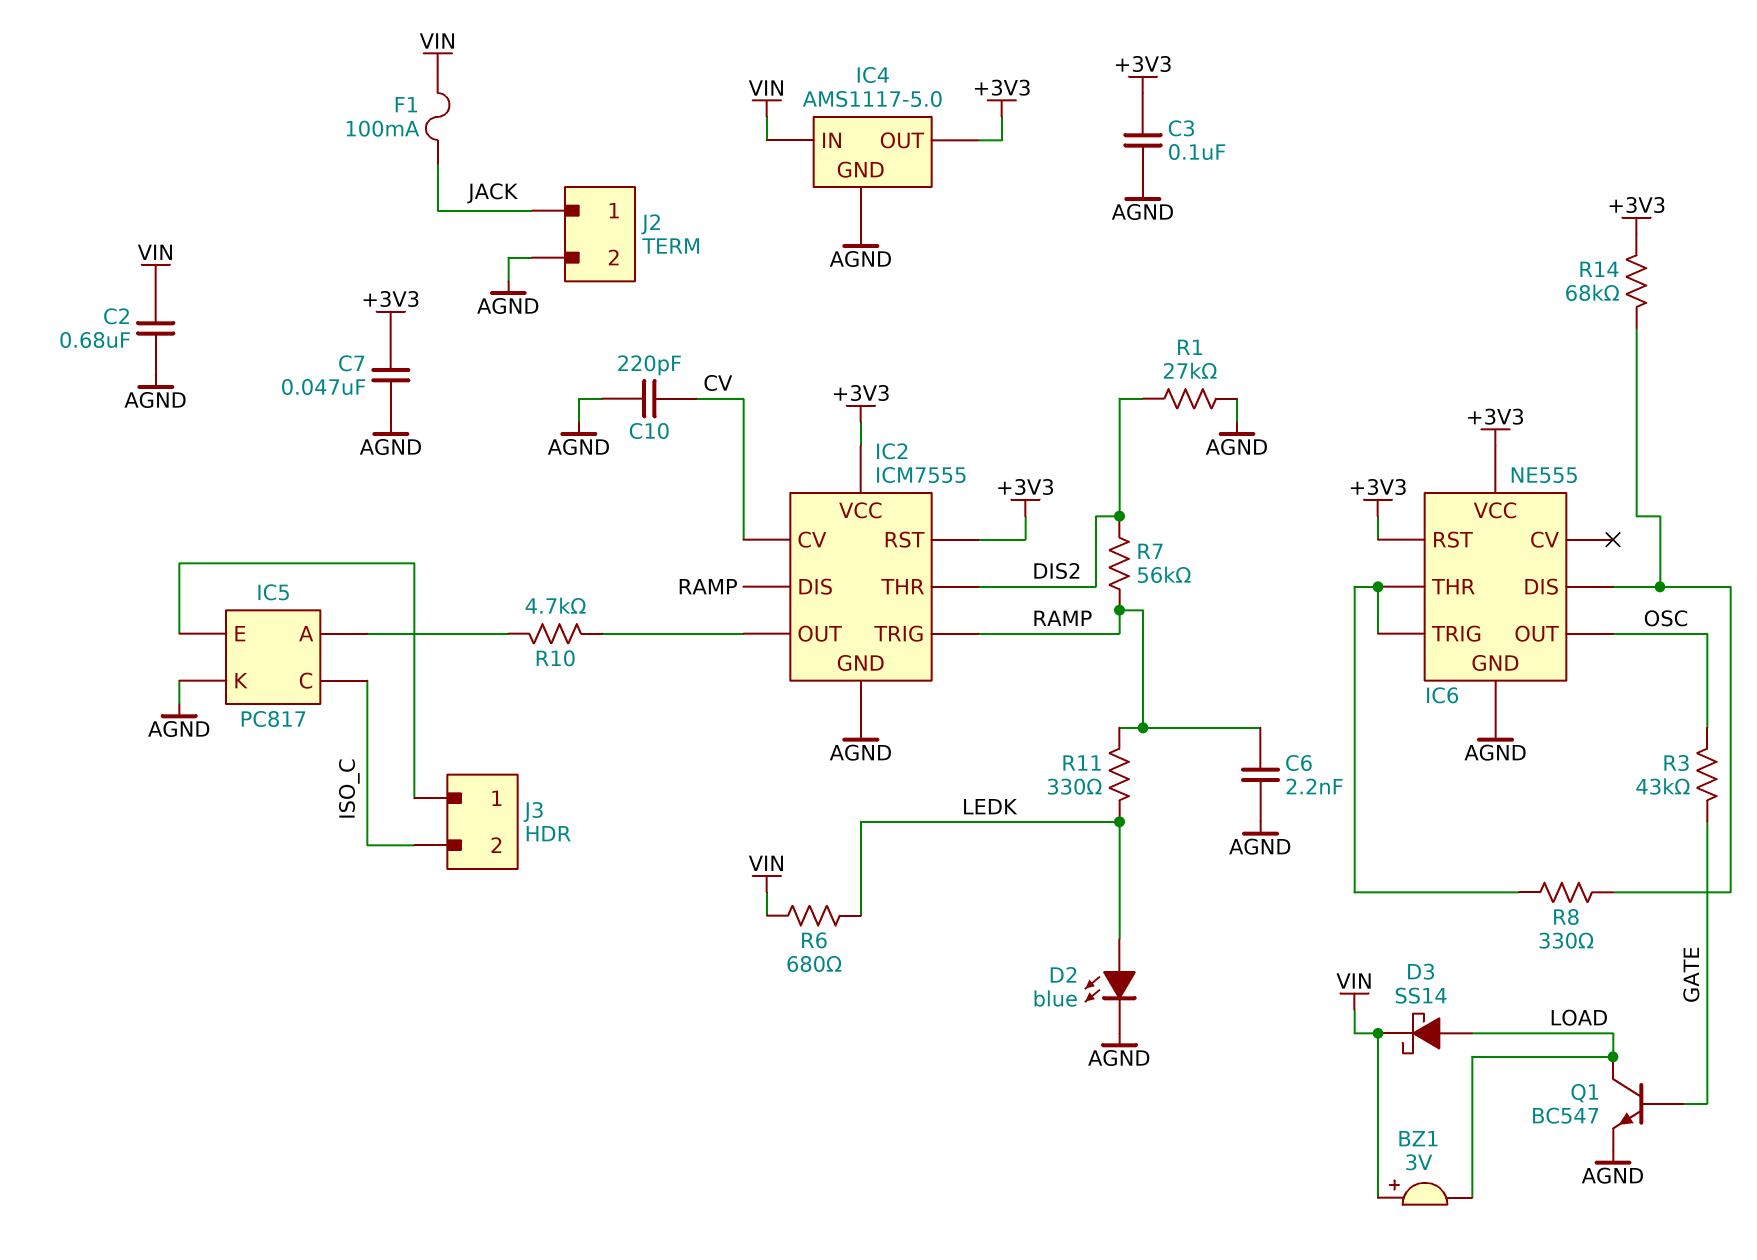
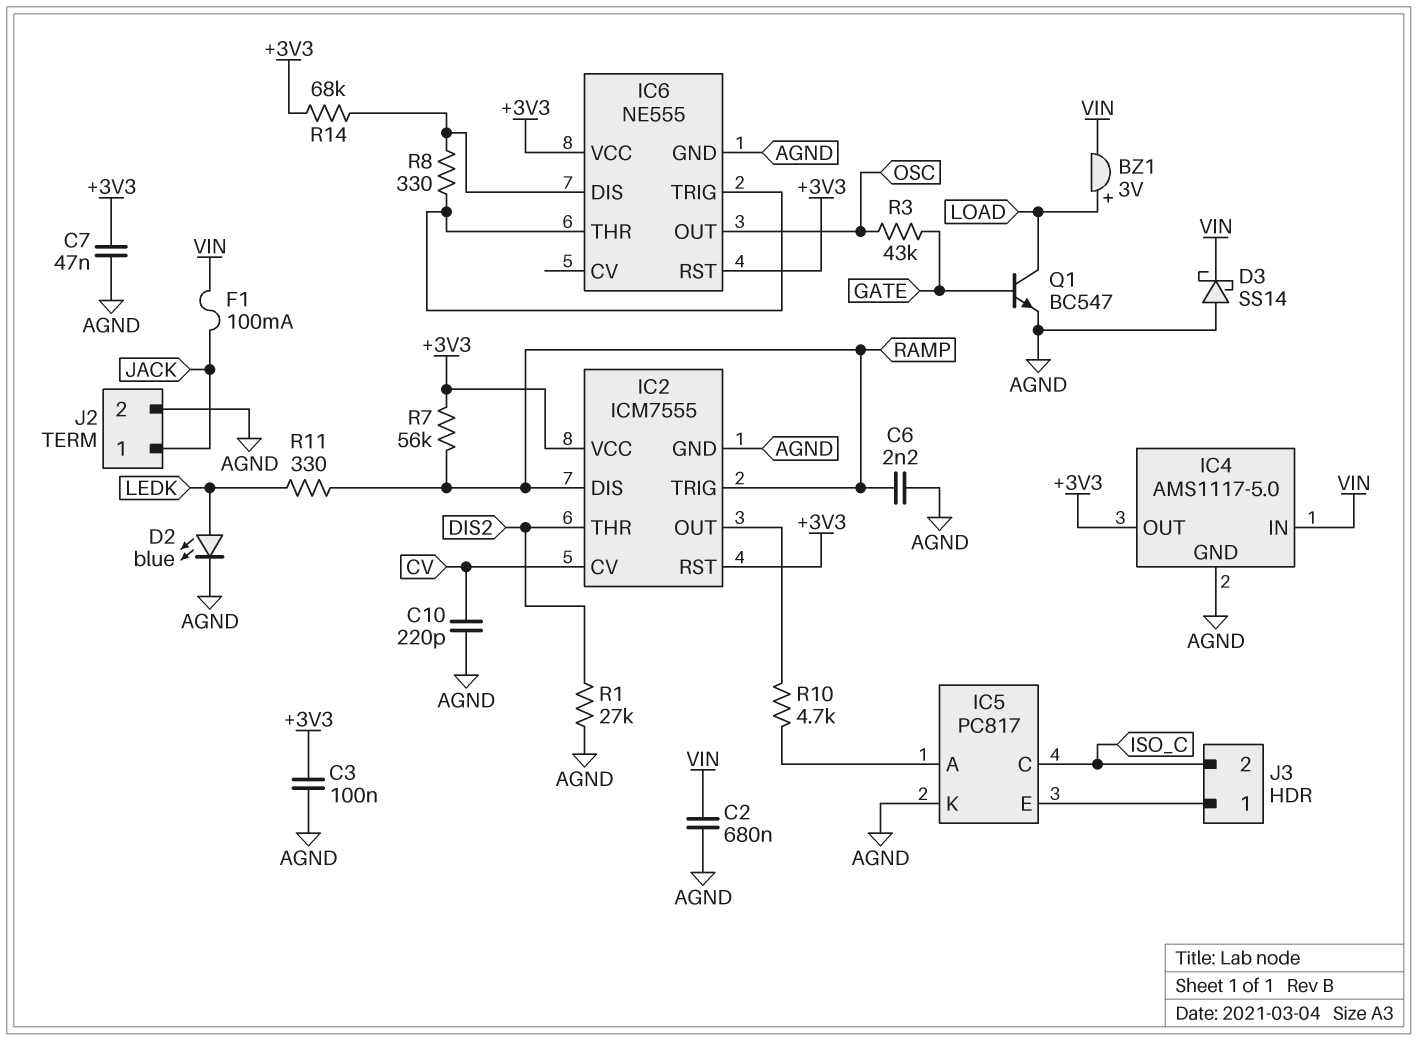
BZ1: buzzer 3V (plus VIN, minus LOAD) -> buzzer 3V (plus LOAD, minus VIN)
D3: schottky SS14 (A LOAD, K VIN) -> schottky SS14 (A AGND, K VIN)
R6: 680 (LEDK, VIN) -> none
R7: 56k (DIS2, RAMP) -> 56k (+3V3, RAMP)

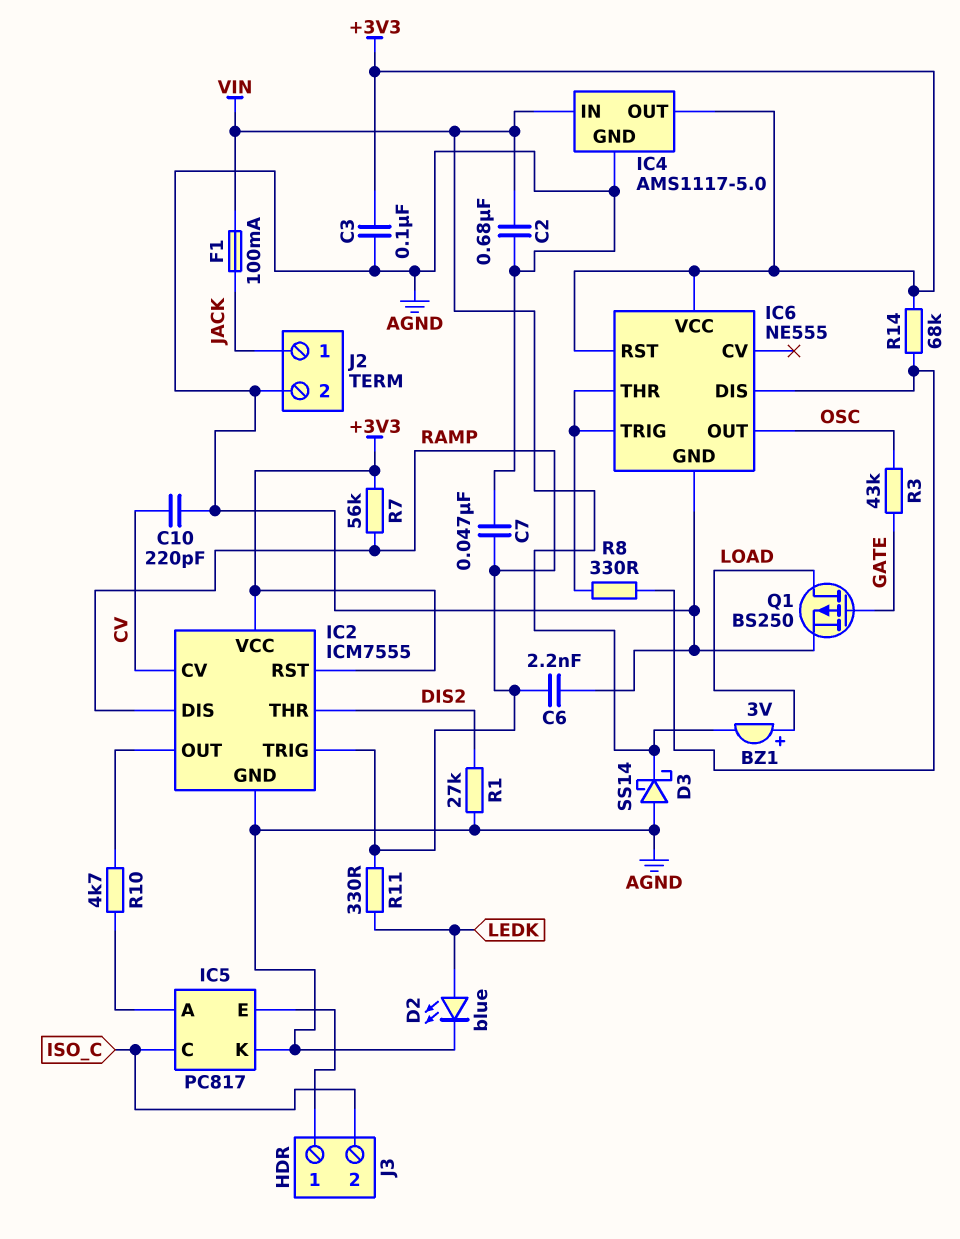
C7: 47nF (+3V3, AGND) -> 47nF (AGND, RAMP)
Q1: NPN BC547 (B GATE, C LOAD, E AGND) -> PMOS BS250 (G GATE, D LOAD, S AGND)

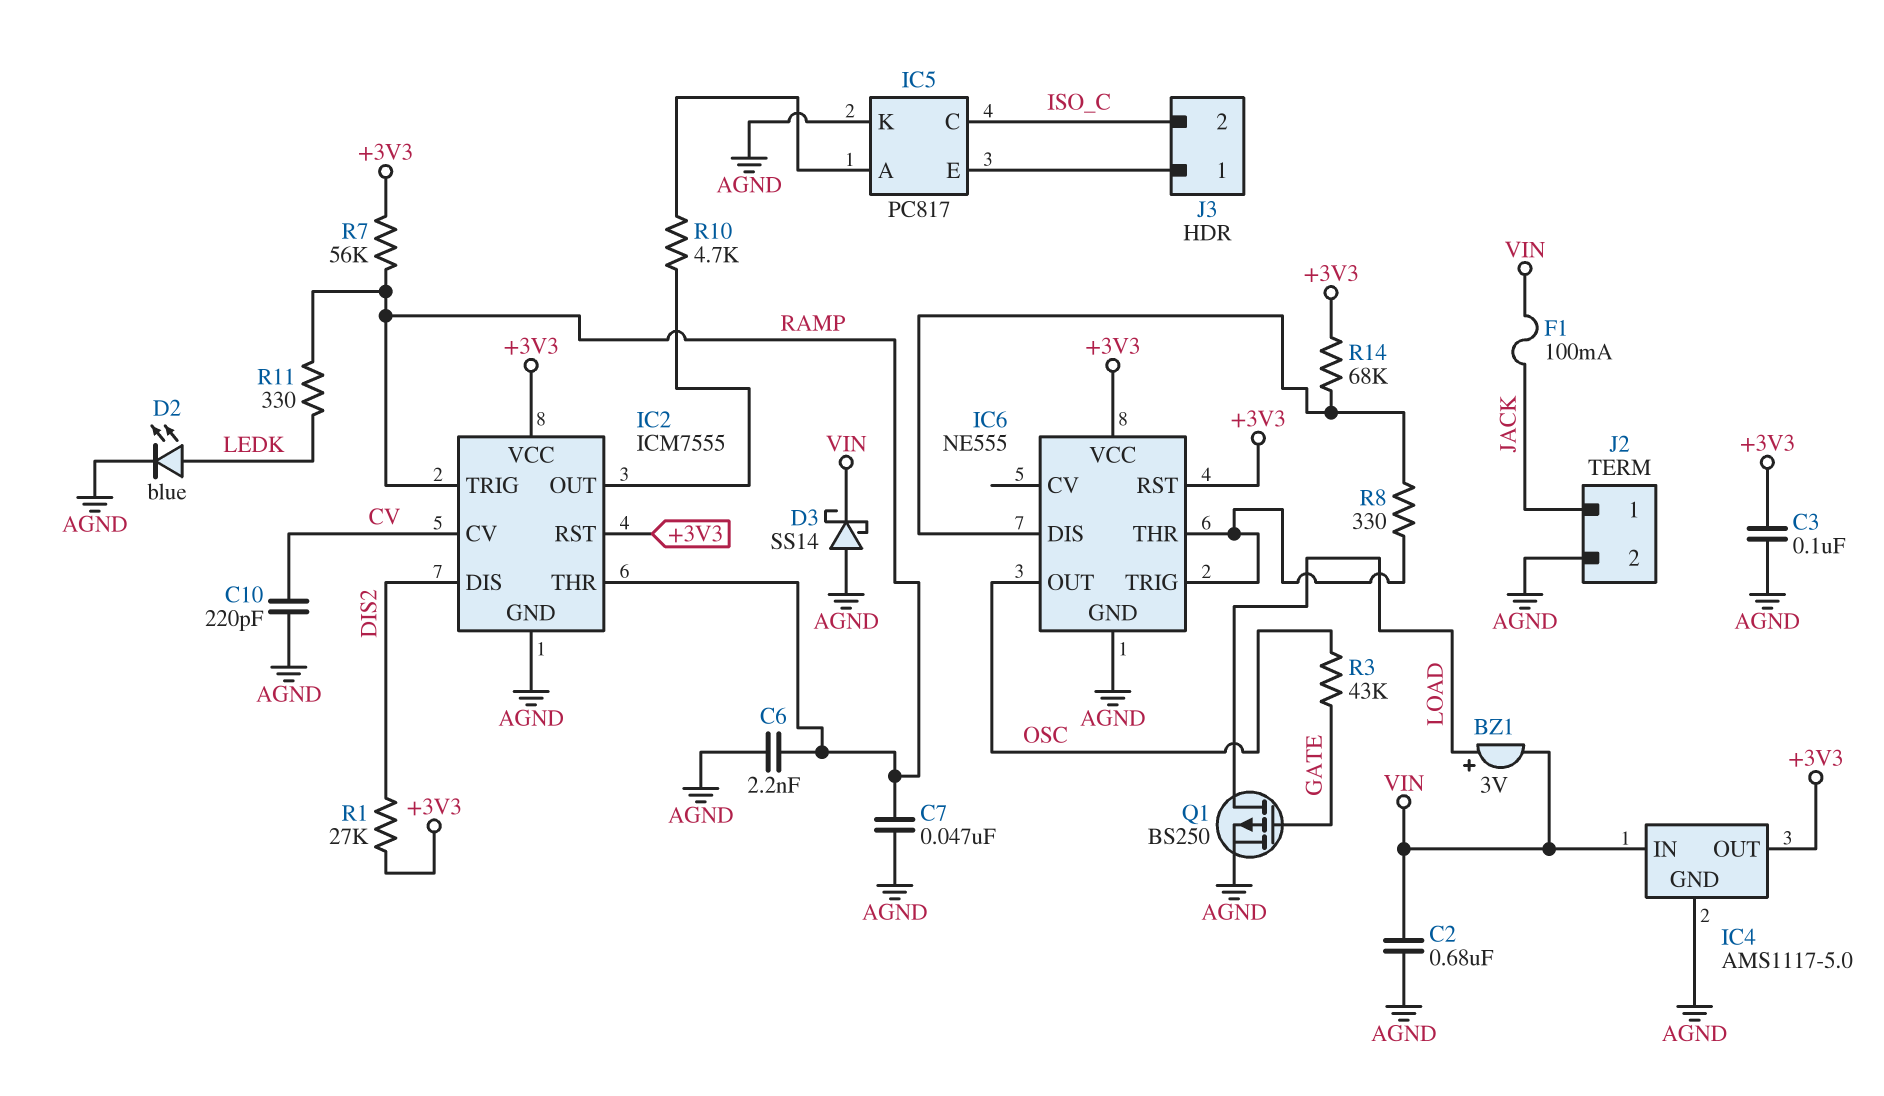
IC2 pin DIS: RAMP -> DIS2
IC2 pin THR: DIS2 -> RAMP
R1: 27k (AGND, DIS2) -> 27k (+3V3, DIS2)

